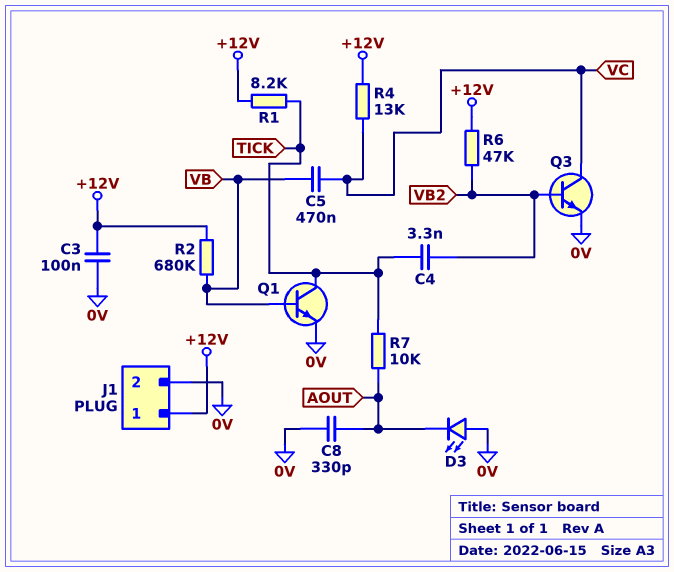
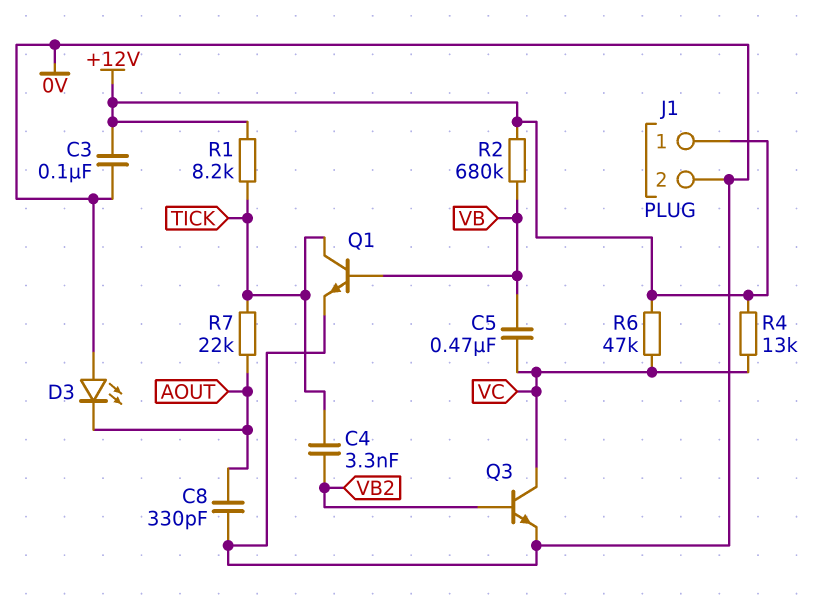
R6: 47k (+12V, VB2) -> 47k (+12V, VC)
R7: 10k (AOUT, TICK) -> 22k (AOUT, TICK)

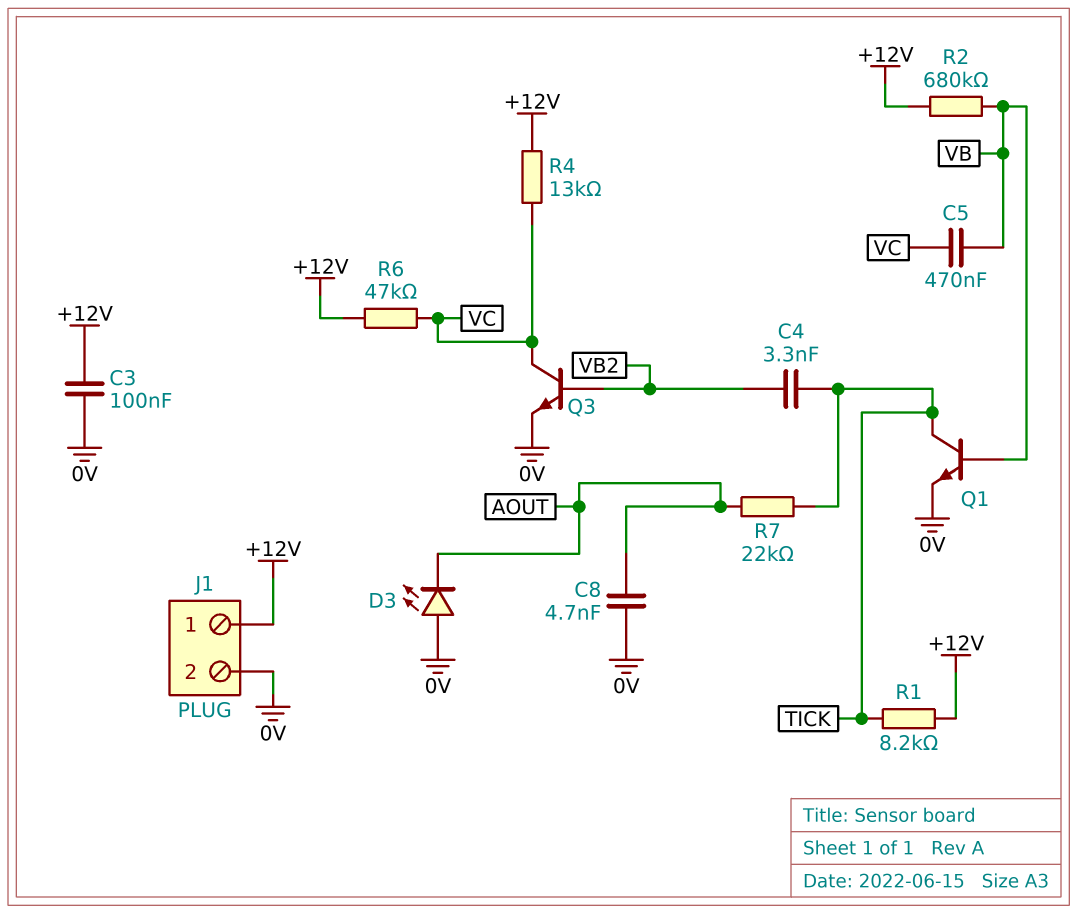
C8: 330pF (0V, AOUT) -> 4.7nF (0V, AOUT)

